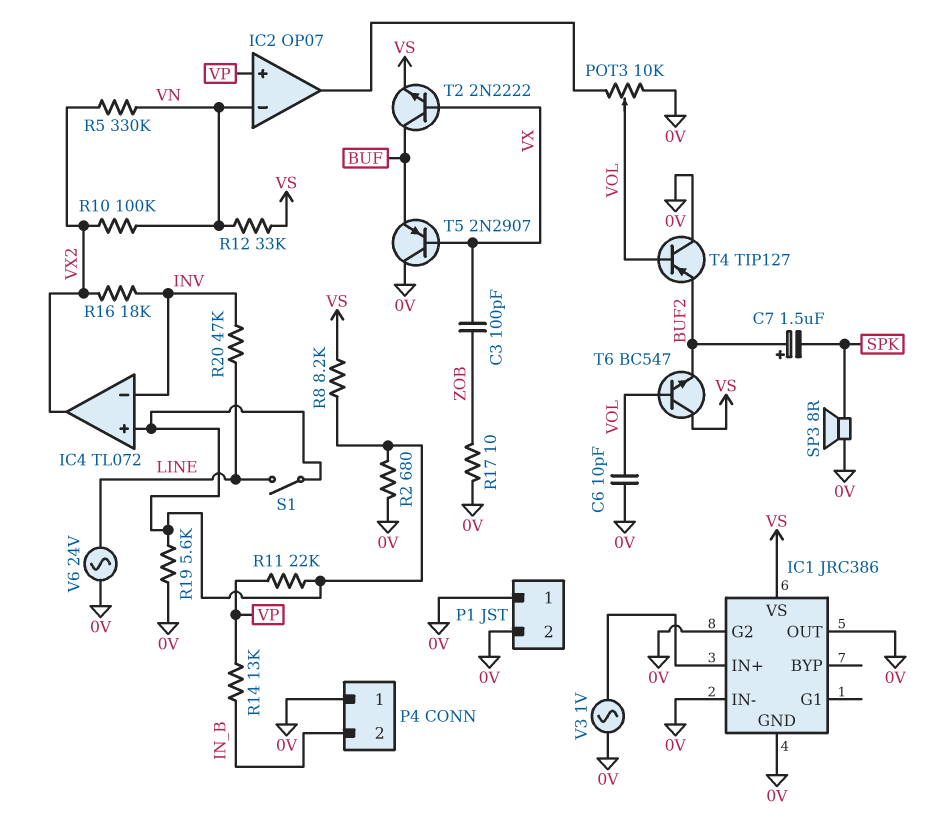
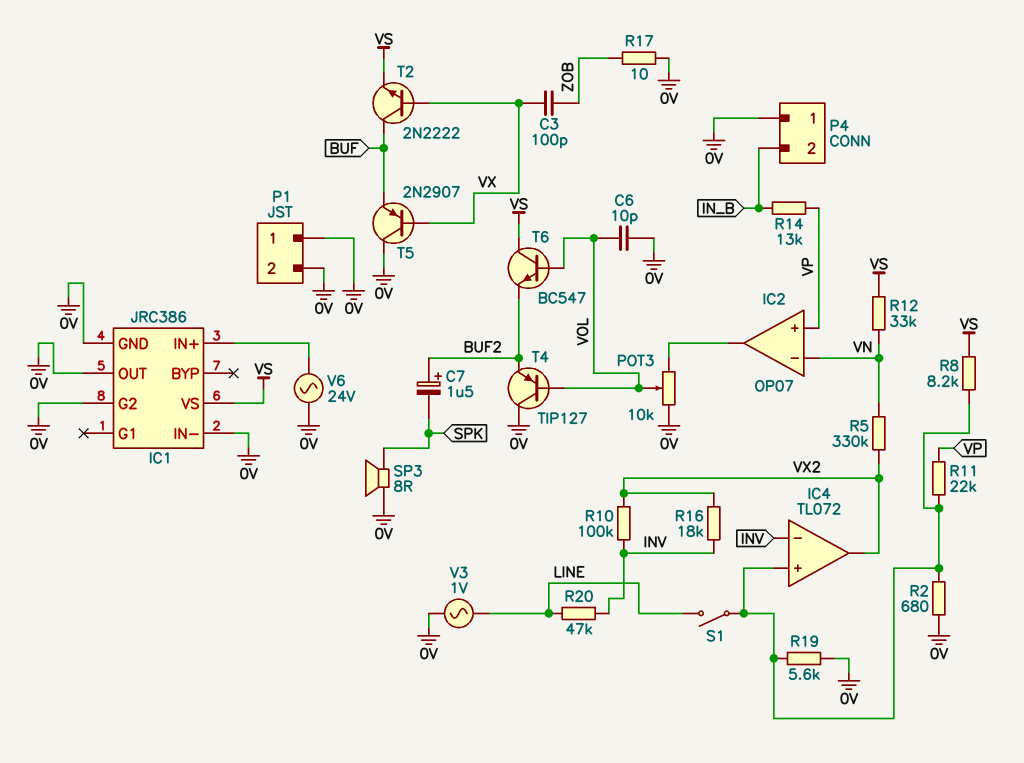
R10: 100k (VN, VX2) -> 100k (INV, VX2)
V3: AC 1V (0V, IC1/IN+) -> AC 1V (0V, LINE)
V6: AC 24V (0V, LINE) -> AC 24V (0V, IC1/IN+)

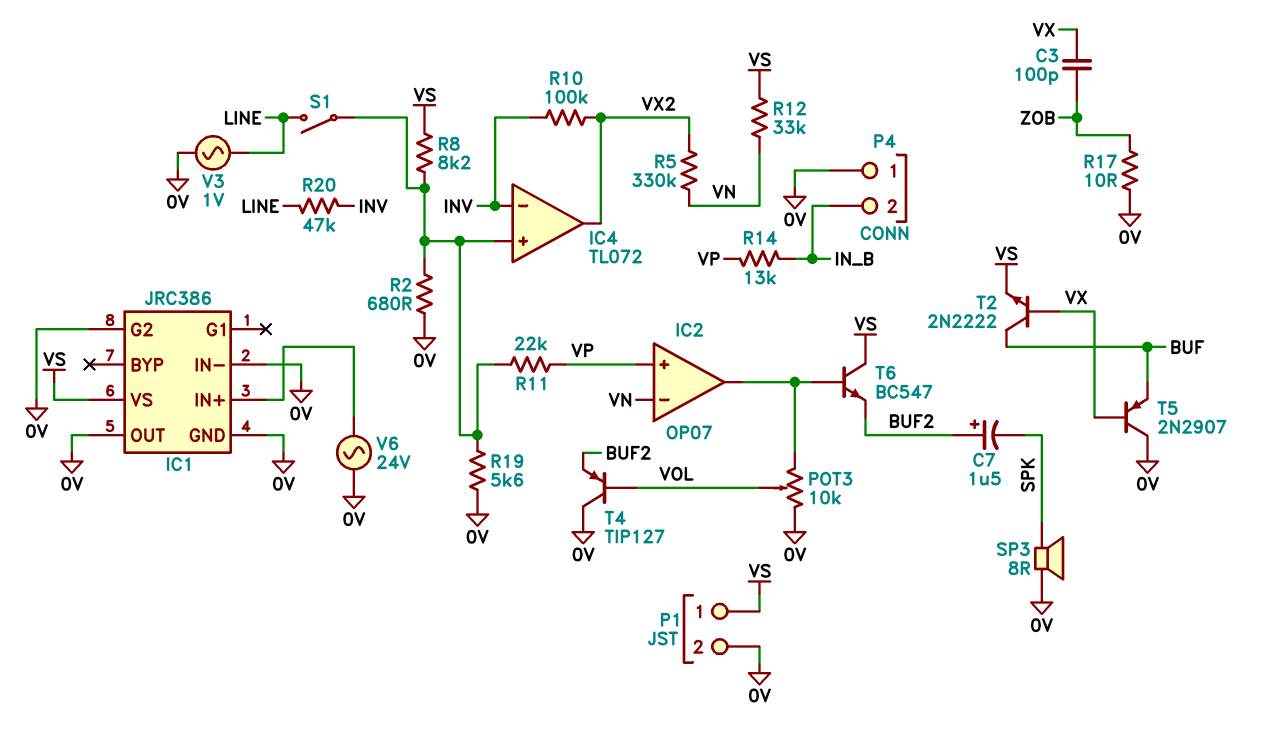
C6: 10pF (0V, VOL) -> none
P1 pin 1: 0V -> VS
R16: 18k (INV, VX2) -> none
T6: NPN BC547 (B VOL, C VS, E BUF2) -> NPN BC547 (B IC2/out, C VS, E BUF2)

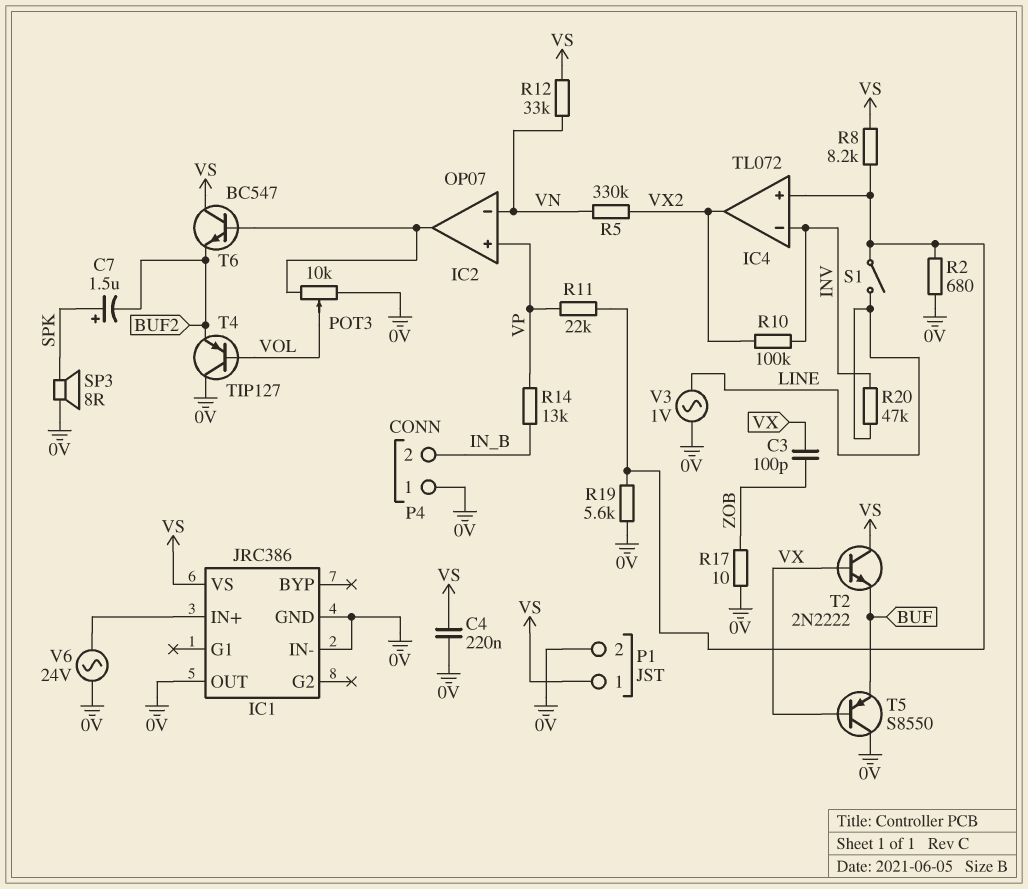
C4: none -> 220nF (0V, VS)
C7: 1.5uF (plus BUF2, minus SPK) -> 1.5uF (plus SPK, minus BUF2)
IC1 pin G2: 0V -> none
T2: NPN 2N2222 (B VX, C BUF, E VS) -> NPN 2N2222 (B VX, C VS, E BUF)
T5: PNP 2N2907 (B VX, C 0V, E BUF) -> PNP S8550 (B VX, C 0V, E BUF)

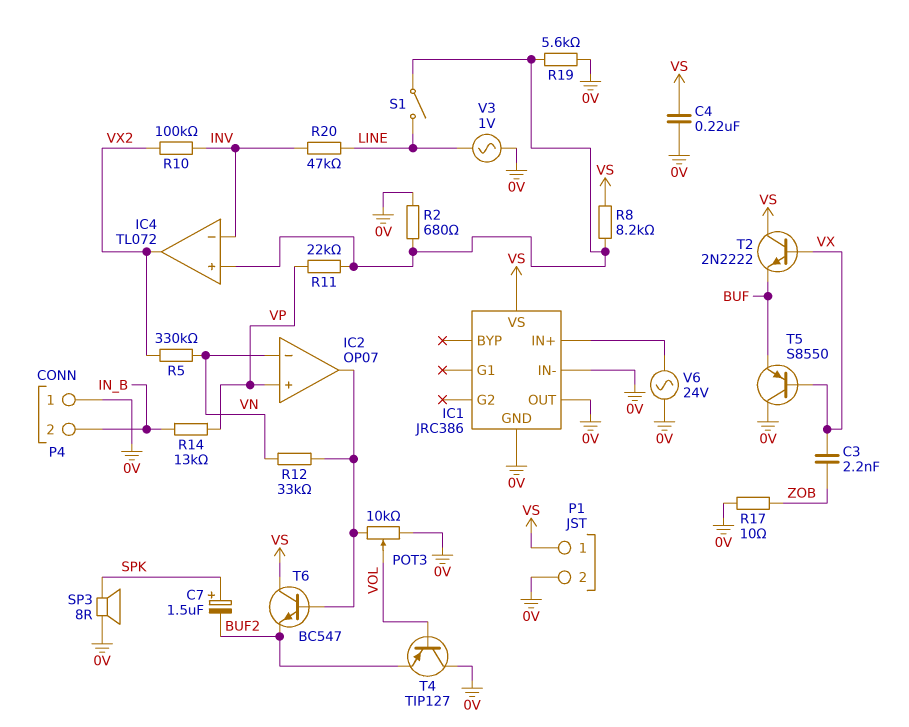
C3: 100pF (VX, ZOB) -> 2.2nF (VX, ZOB)
R12: 33k (VN, VS) -> 33k (IC2/out, VN)

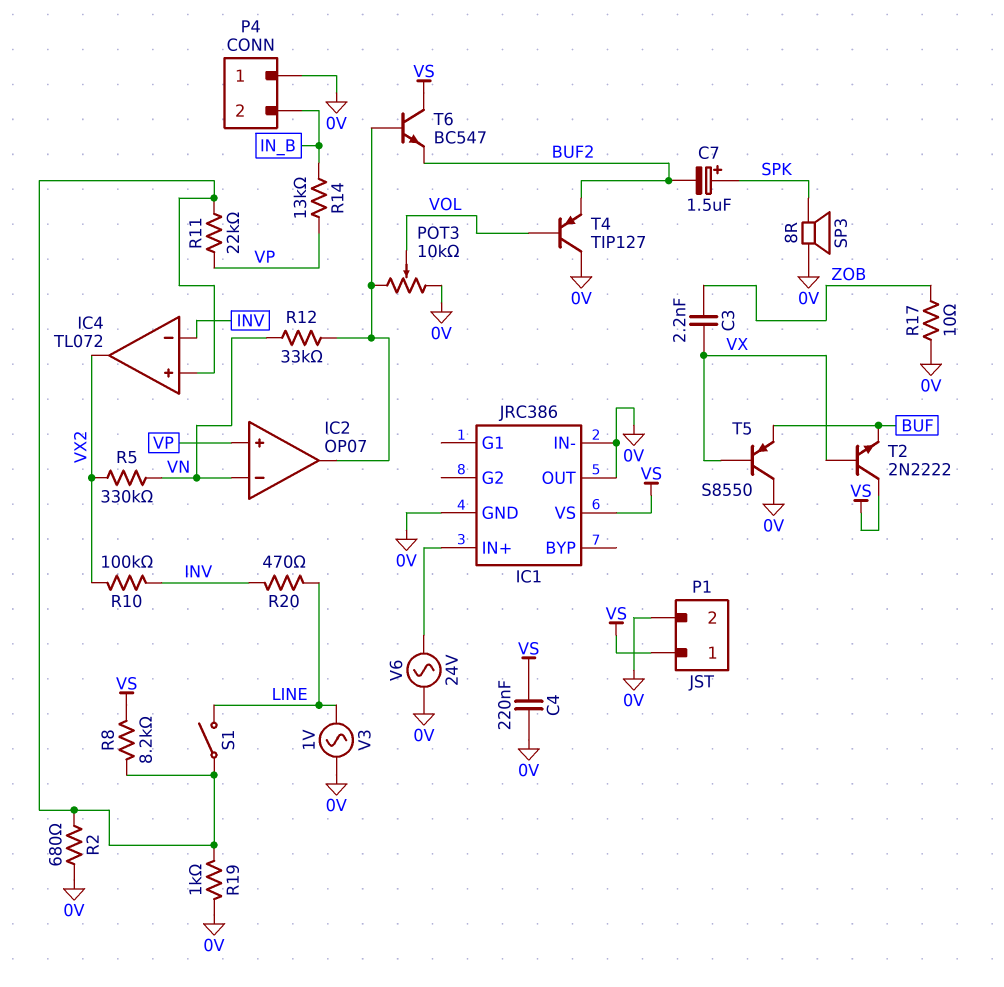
R19: 5.6k (0V, IC4/in+) -> 1k (0V, IC4/in+)
R20: 47k (INV, LINE) -> 470 (INV, LINE)

